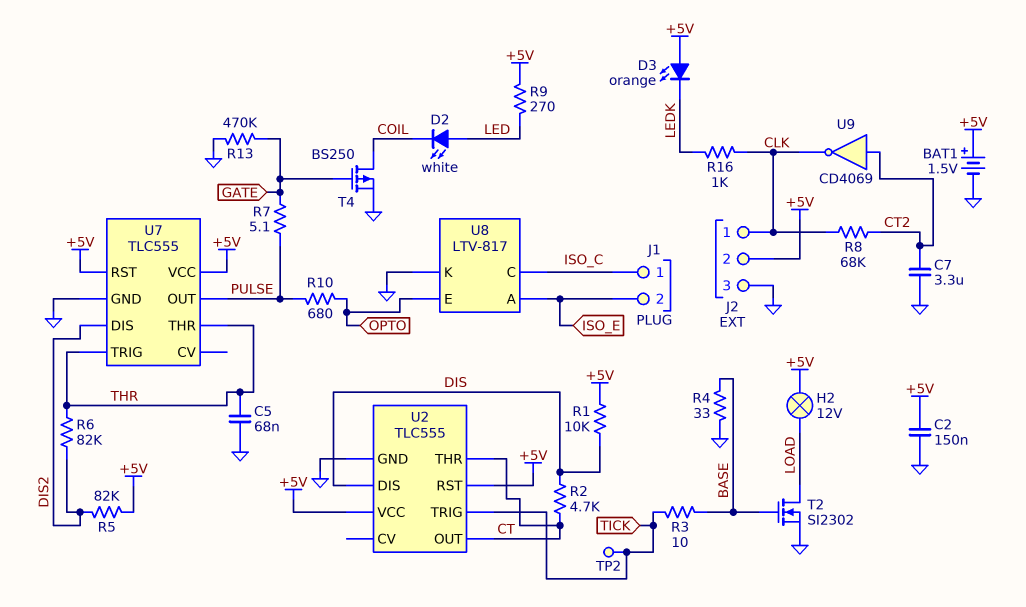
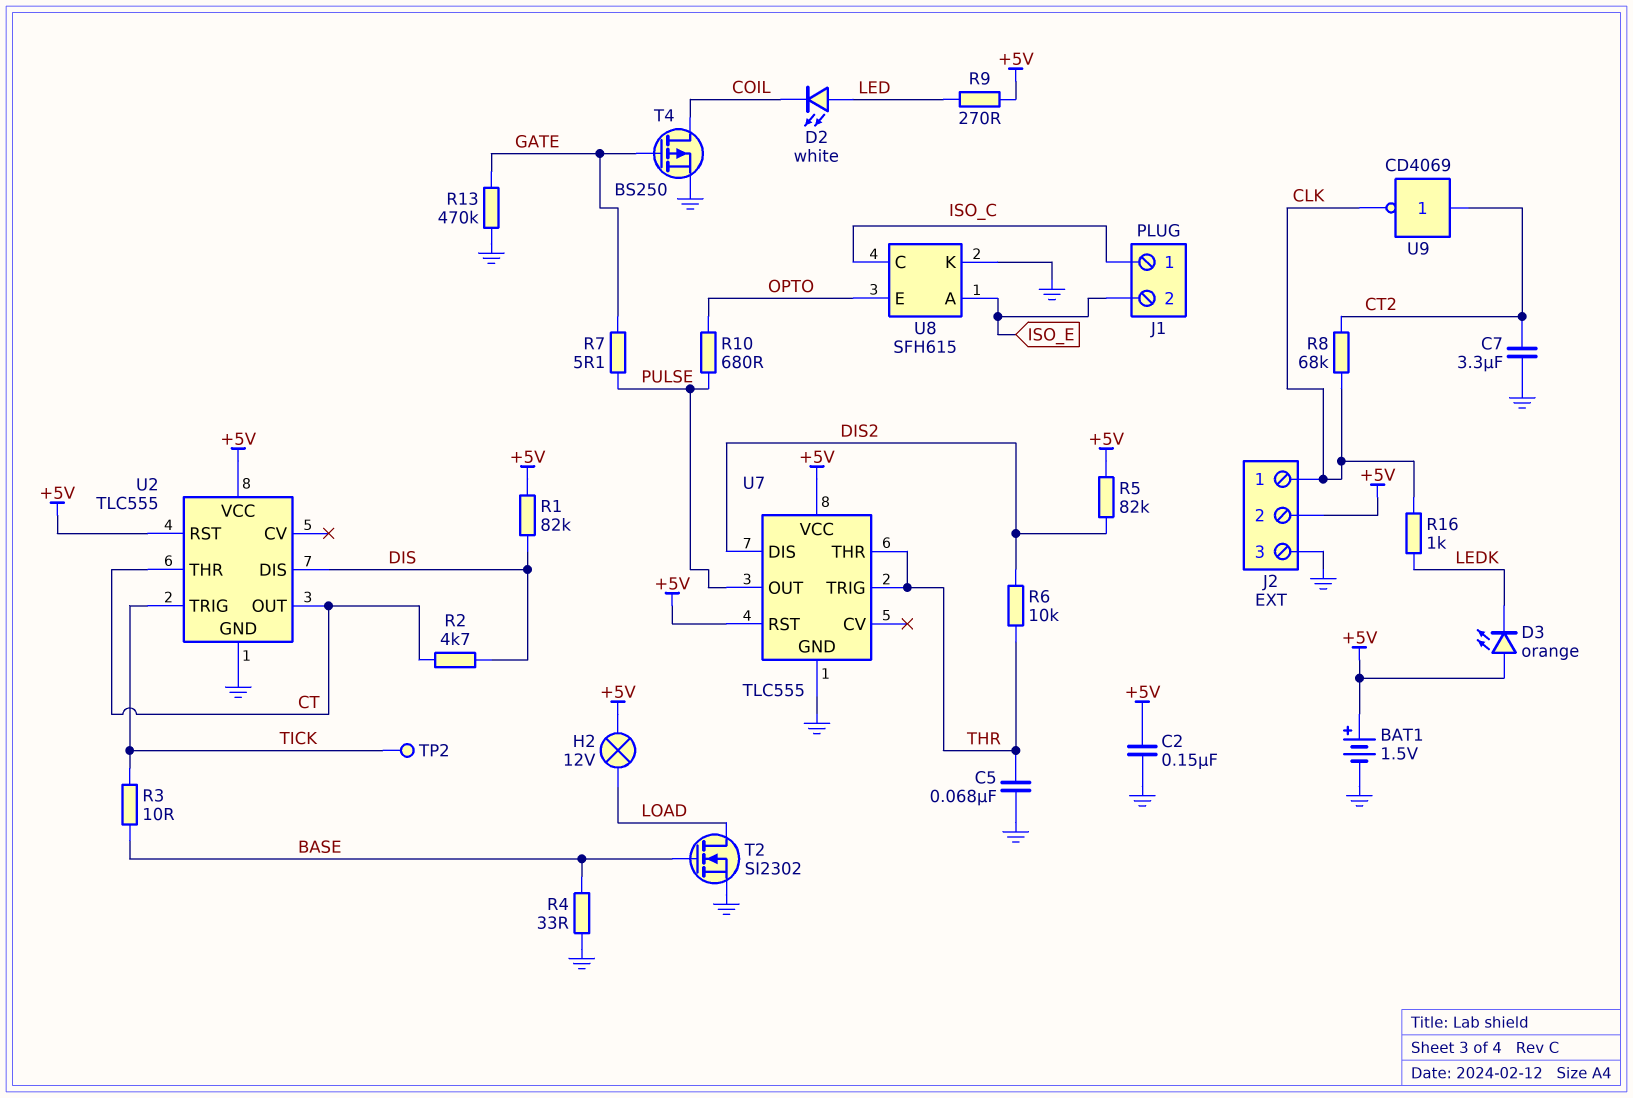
R1: 10k (+5V, DIS) -> 82k (+5V, DIS)
R6: 82k (DIS2, THR) -> 10k (DIS2, THR)
U8: LTV-817 -> SFH615

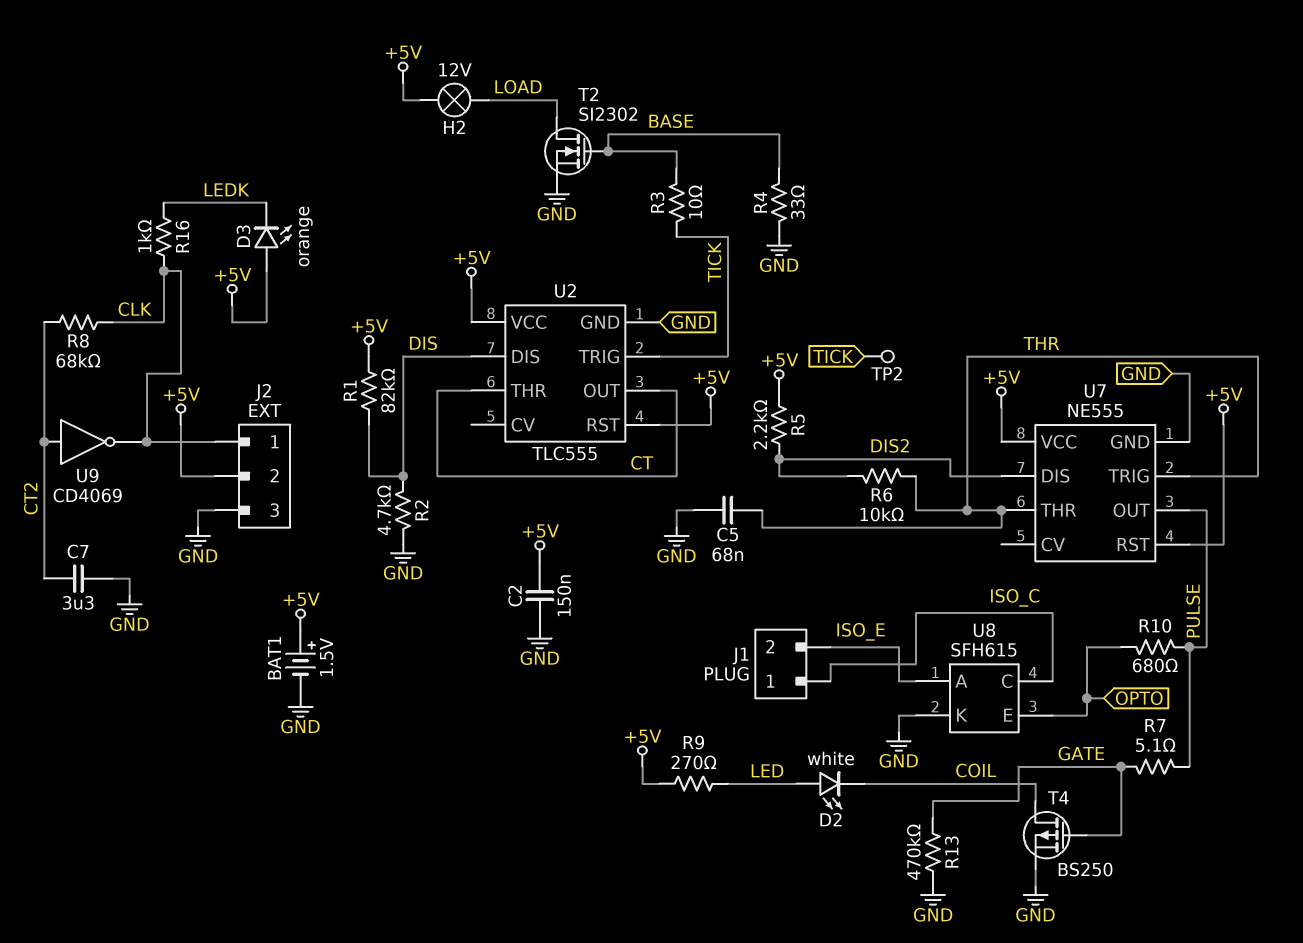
R2: 4.7k (CT, DIS) -> 4.7k (DIS, GND)
R5: 82k (+5V, DIS2) -> 2.2k (+5V, DIS2)
U7: TLC555 -> NE555

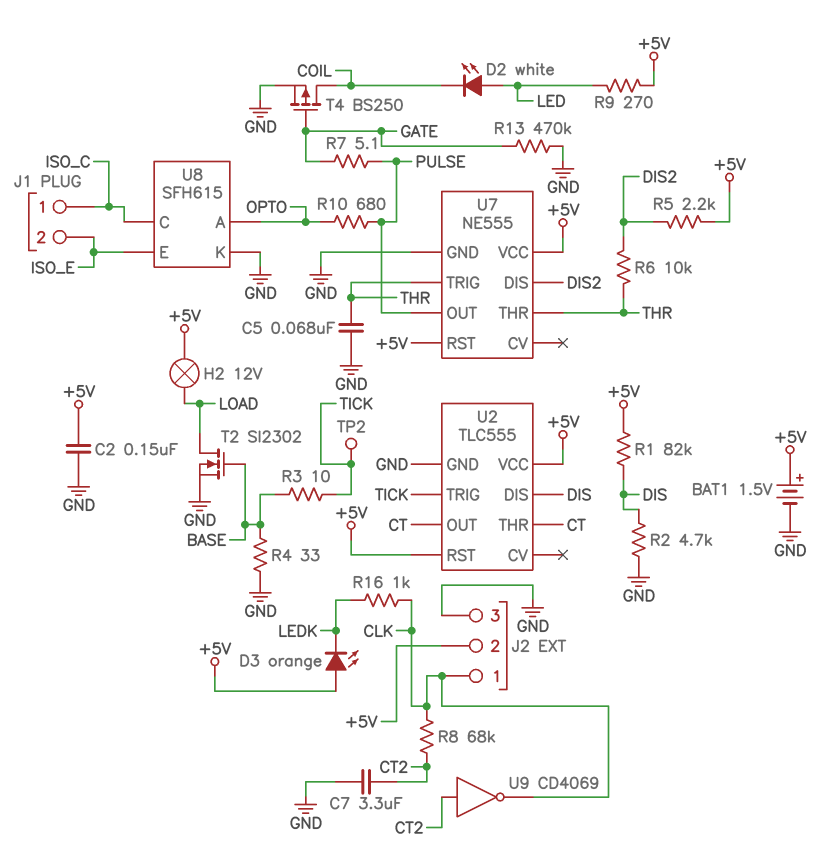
U8 pin A: ISO_E -> OPTO
U8 pin E: OPTO -> ISO_E

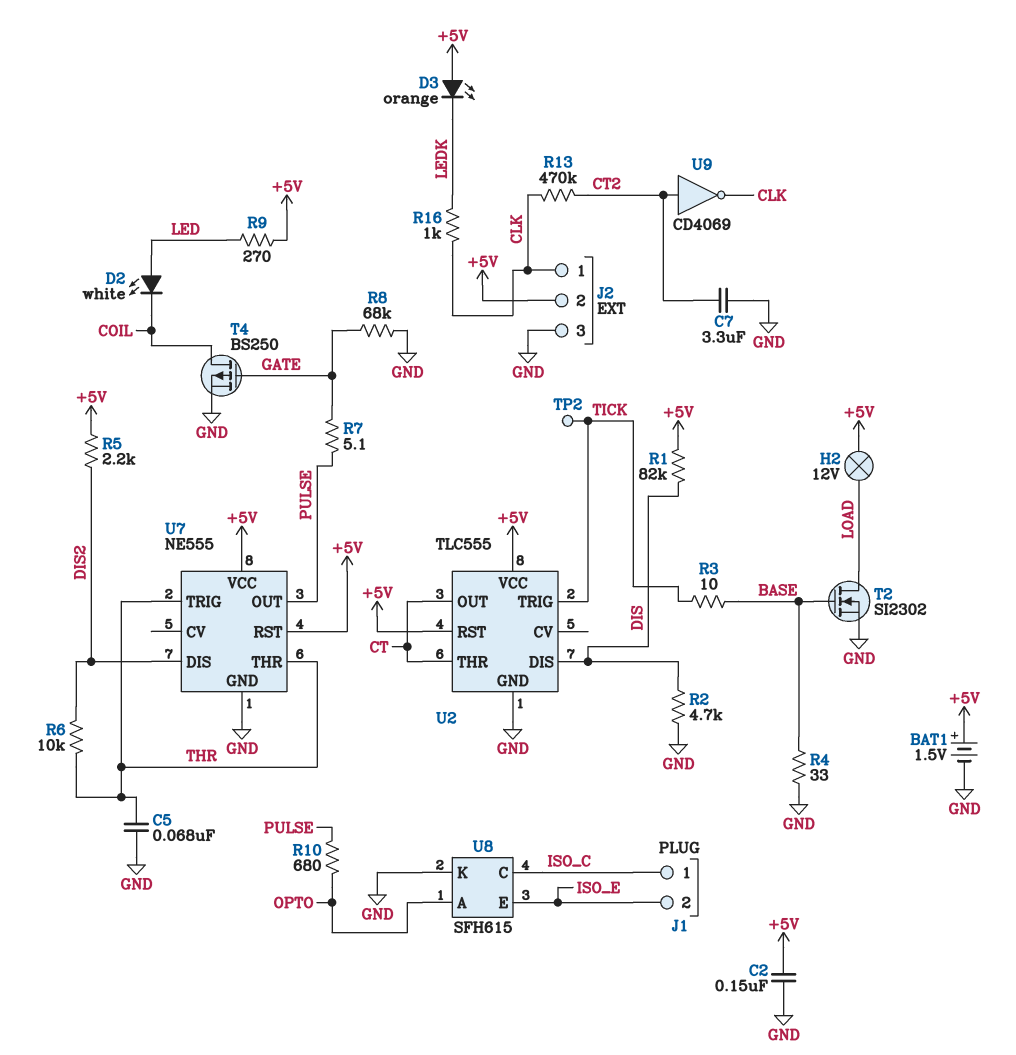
R8: 68k (CLK, CT2) -> 68k (GATE, GND)
R13: 470k (GATE, GND) -> 470k (CLK, CT2)

